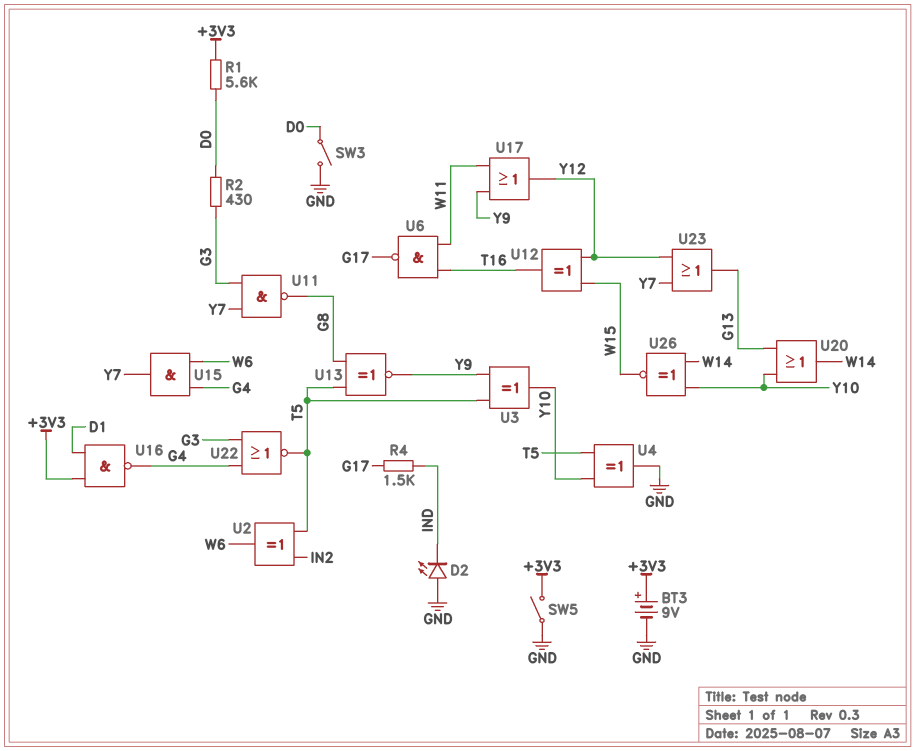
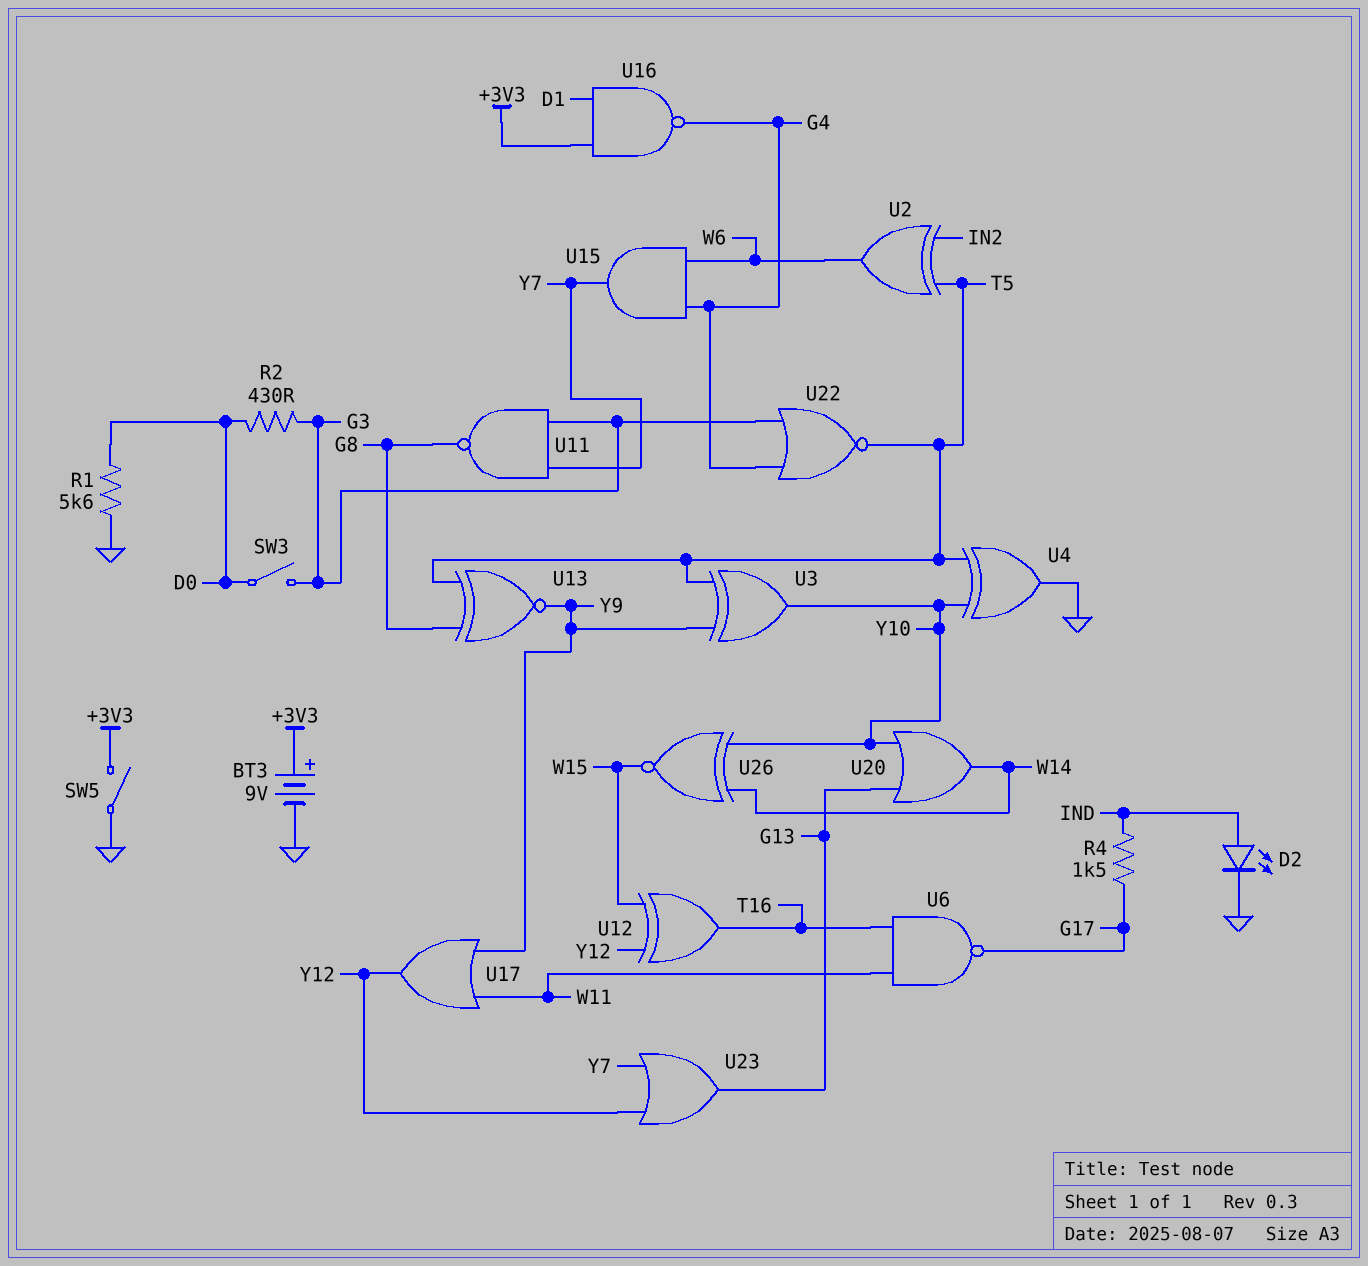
D2: LED (A GND, K IND) -> LED (A IND, K GND)
R1: 5.6k (+3V3, D0) -> 5.6k (D0, GND)
SW3: switch (D0, GND) -> switch (D0, G3)

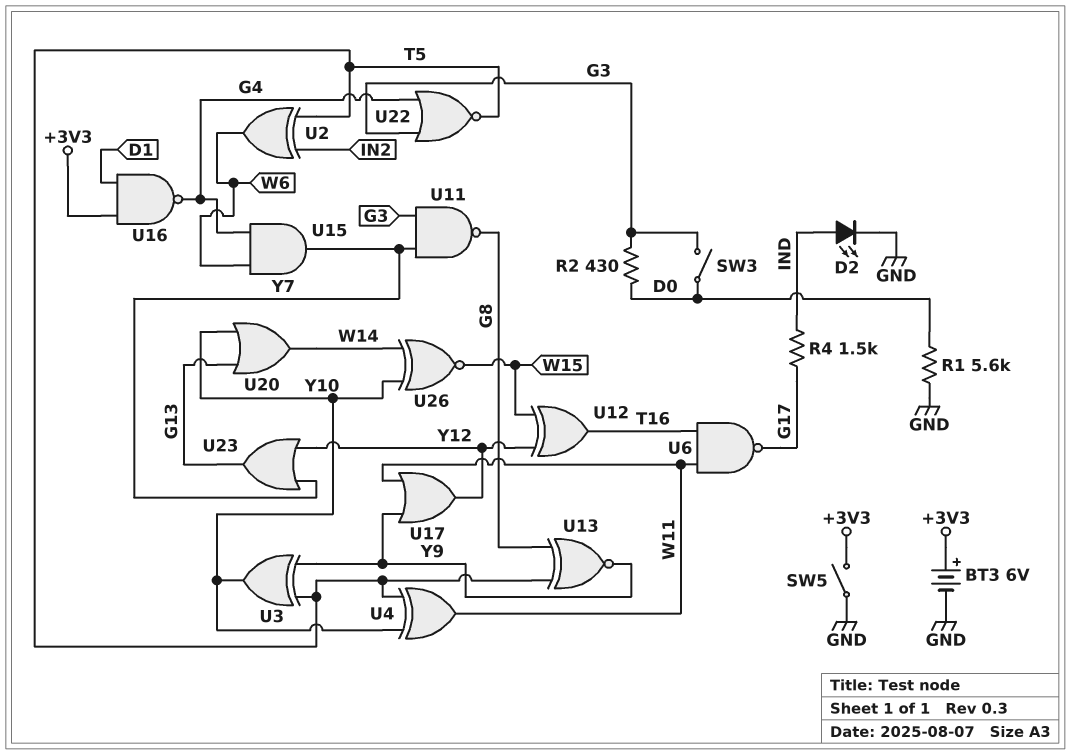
BT3: 9V (plus +3V3, minus GND) -> 6V (plus +3V3, minus GND)
U4: XOR (in T5, in Y10, out GND) -> XOR (in T5, in Y10, out W11)

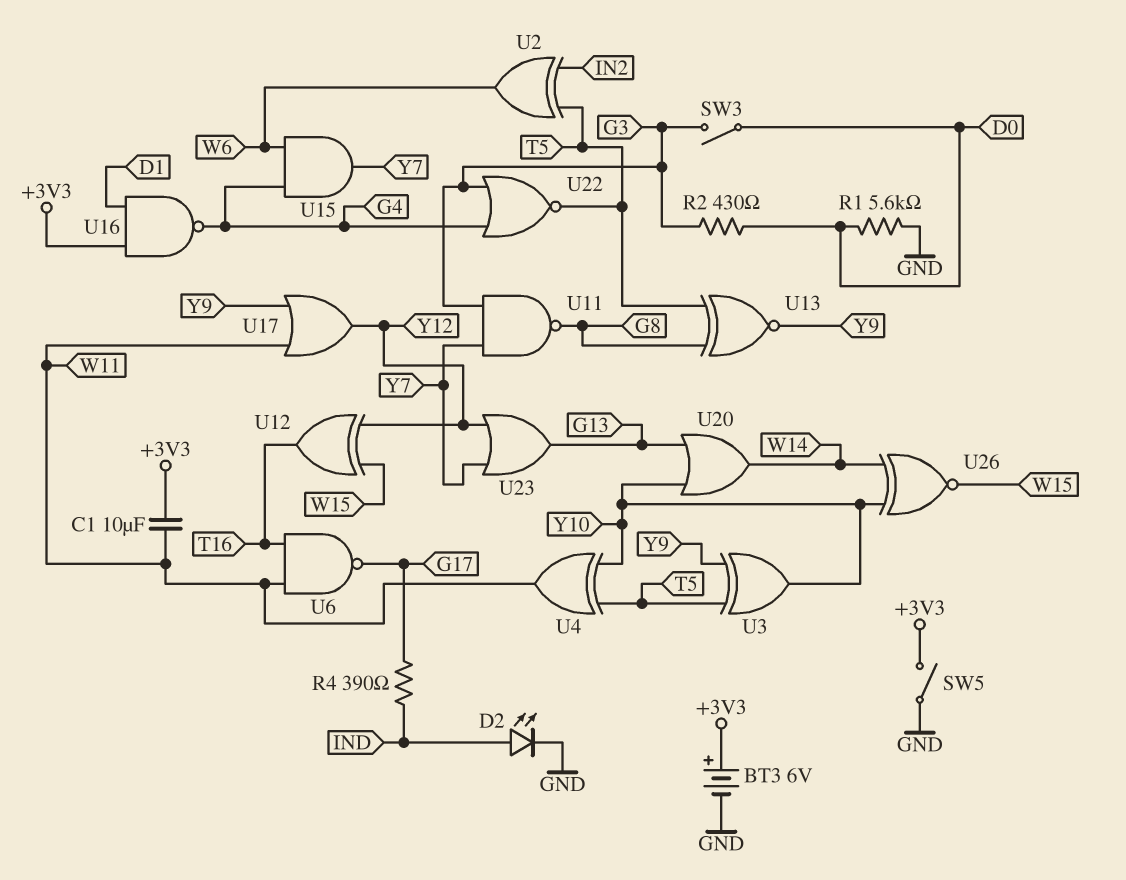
C1: none -> 10uF (+3V3, W11)
R4: 1.5k (G17, IND) -> 390 (G17, IND)

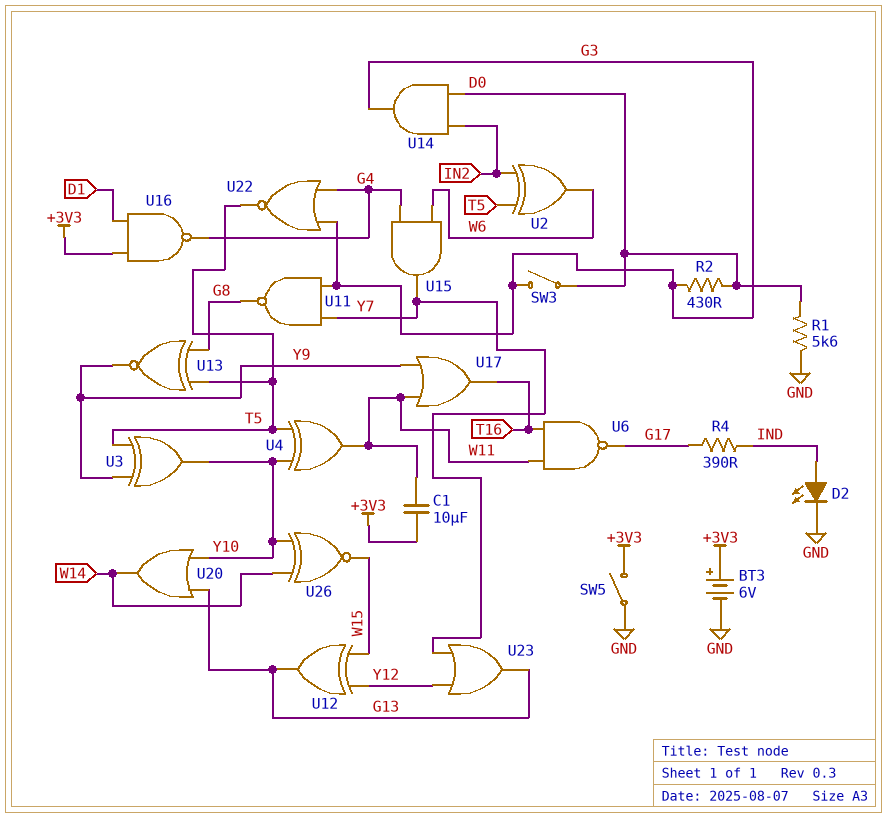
U12: XOR (in W15, in Y12, out T16) -> XOR (in W15, in Y12, out G13)
U14: none -> AND (in D0, in IN2, out G3)
U17: OR (in W11, in Y9, out Y12) -> OR (in W11, in Y9, out T16)

